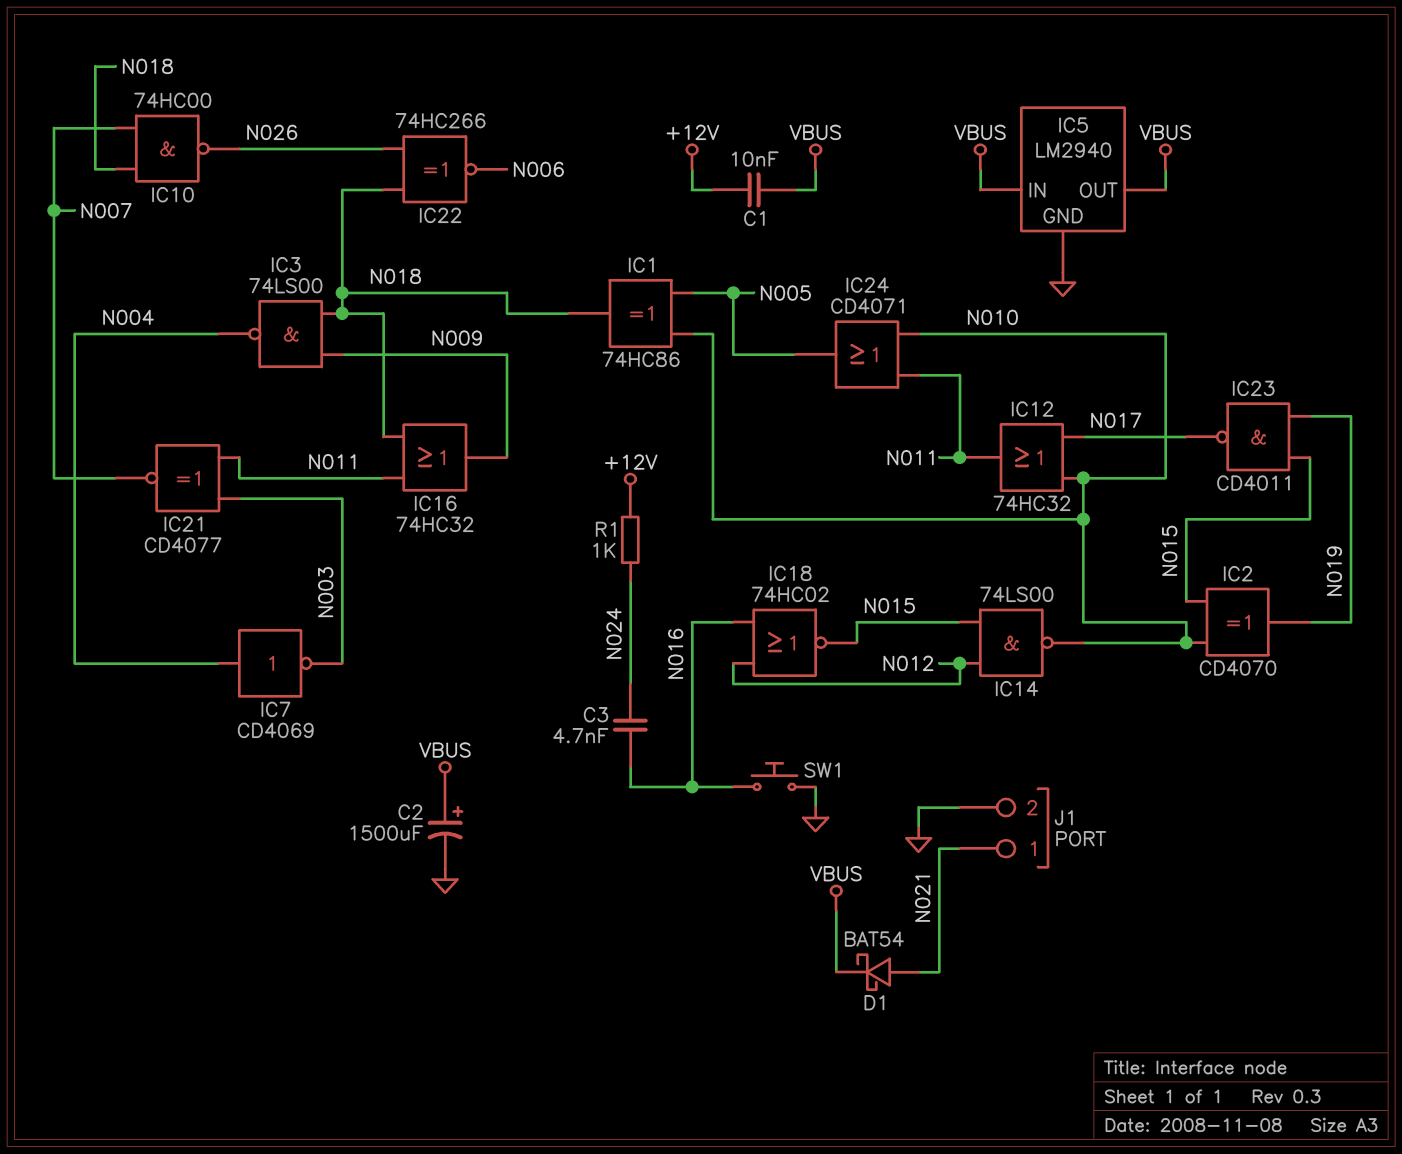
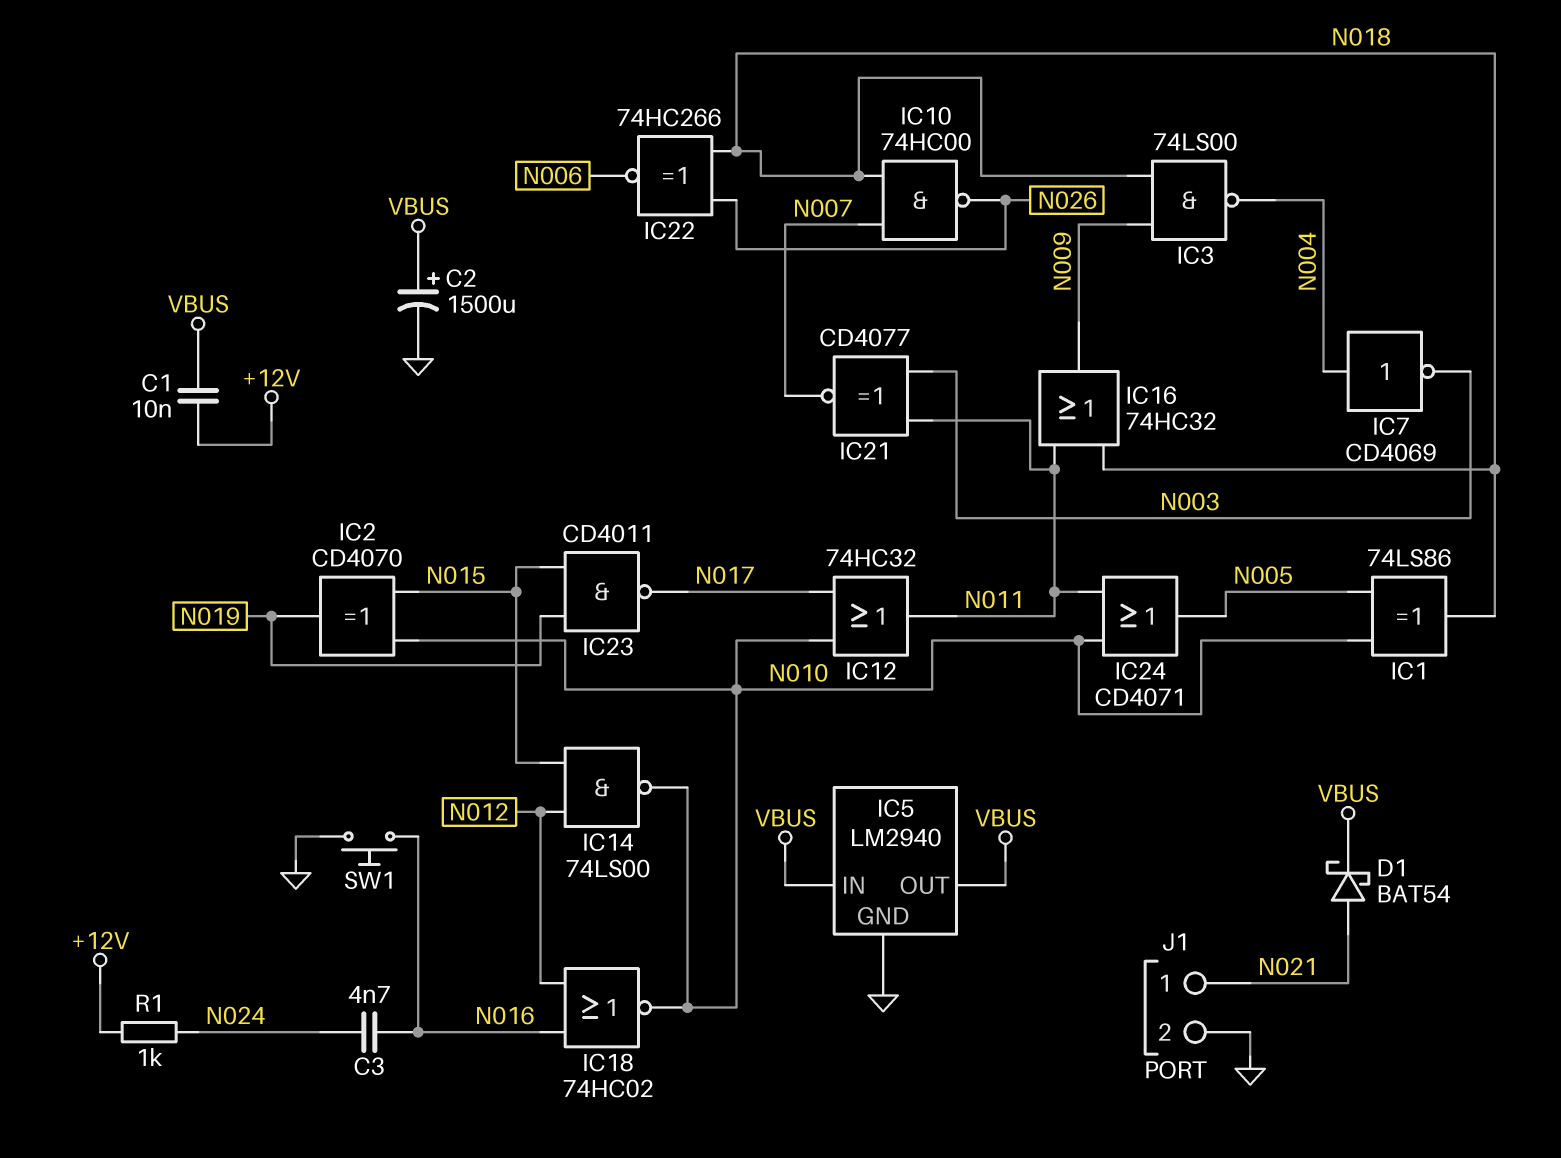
IC1: XOR 74HC86 (in N005, in N010, out N018) -> XOR 74LS86 (in N005, in N010, out N018)
IC18: NOR 74HC02 (in N012, in N016, out N015) -> NOR 74HC02 (in N012, in N016, out N010)

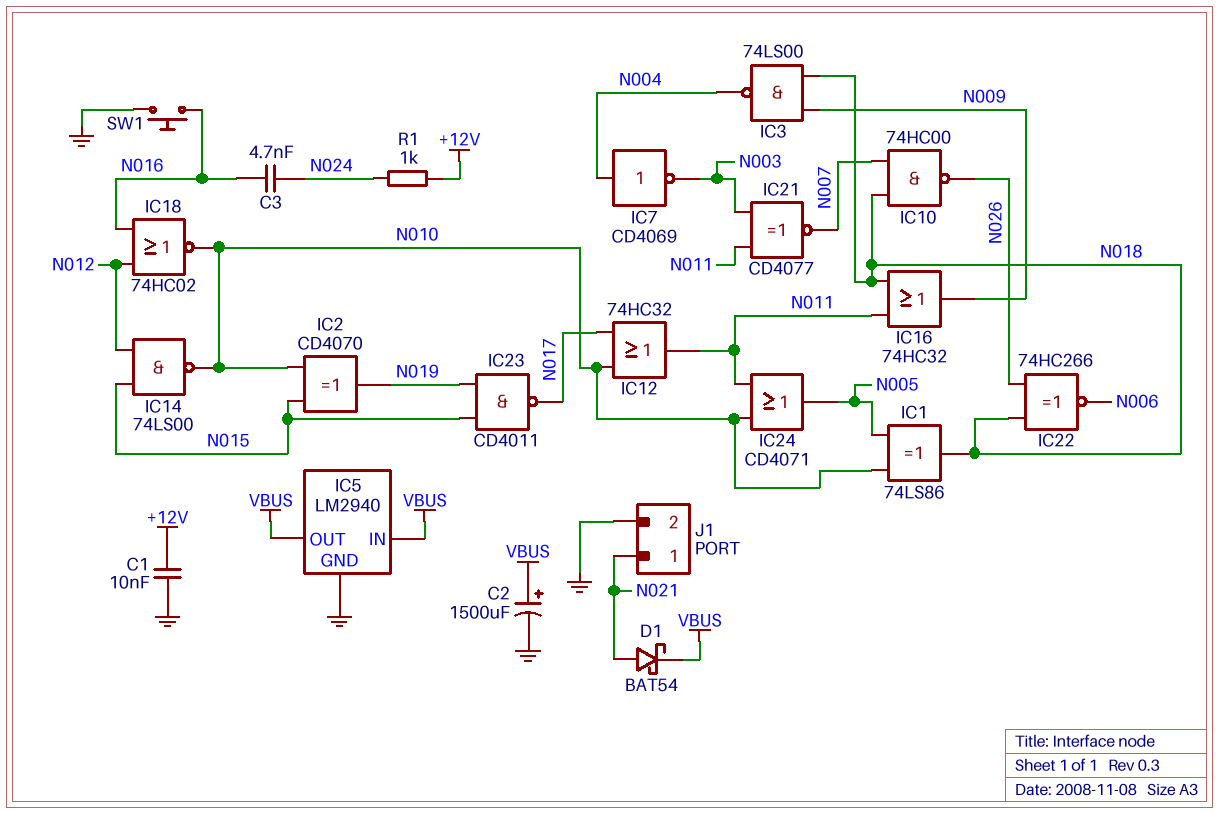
C1: 10nF (+12V, VBUS) -> 10nF (+12V, GND)

